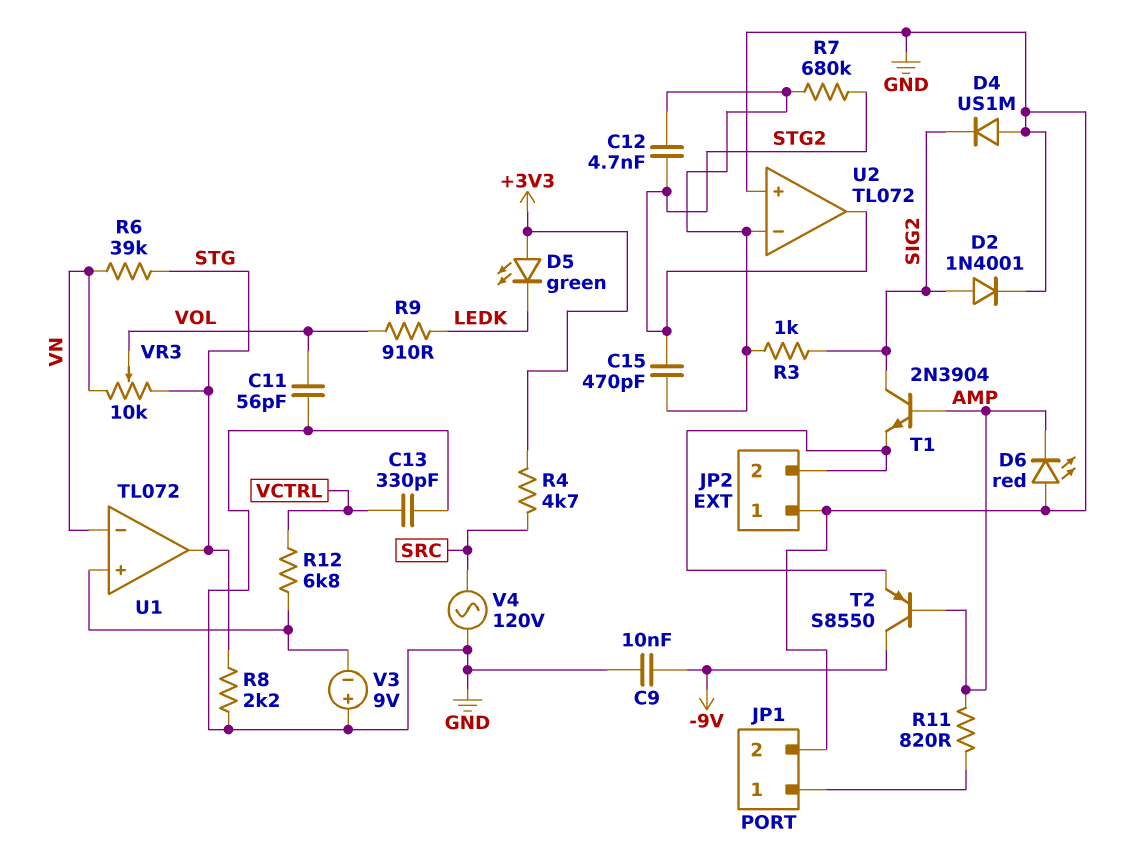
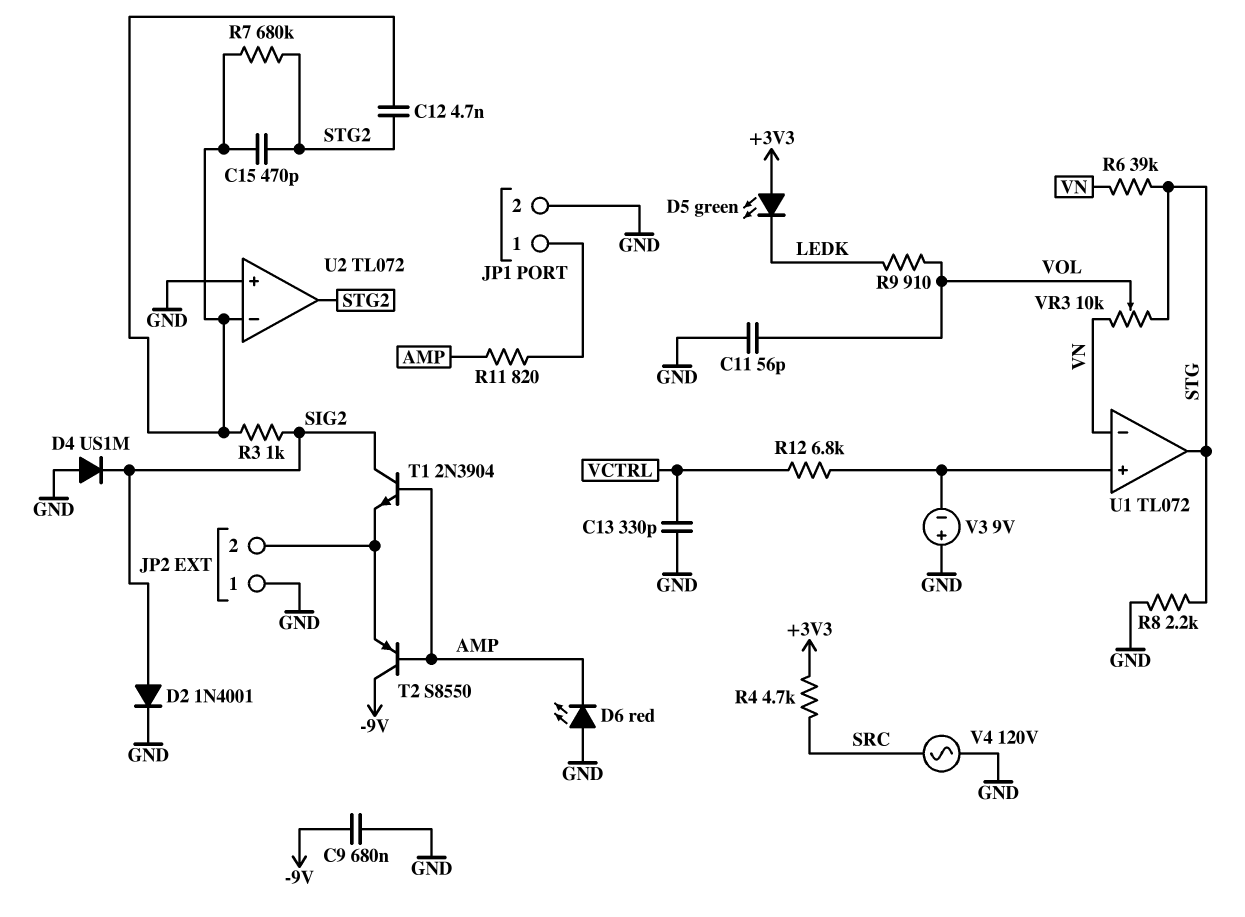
C9: 10nF (-9V, GND) -> 680nF (-9V, GND)

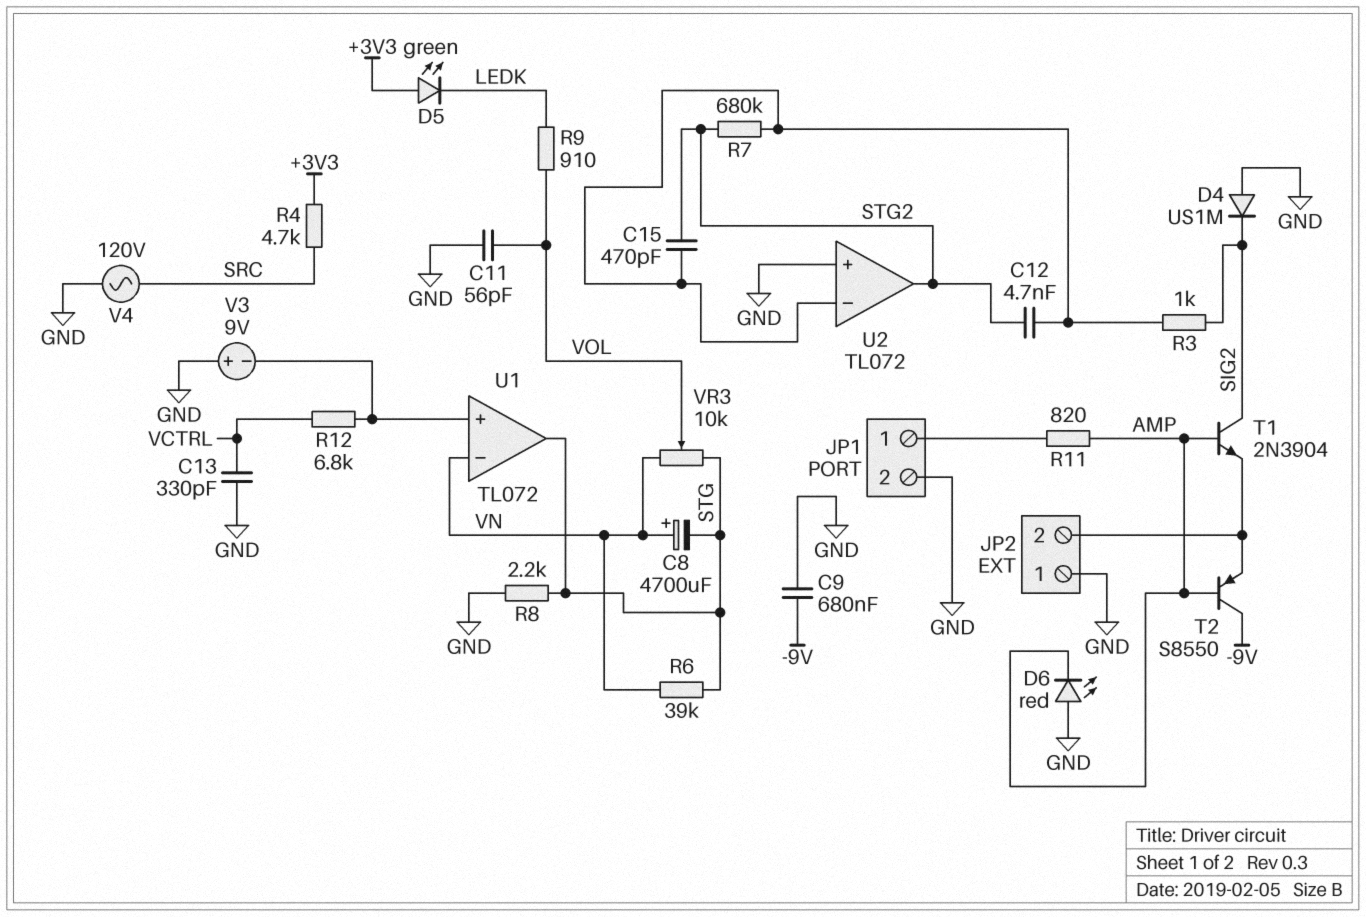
C8: none -> 4700uF (plus VN, minus STG)
D2: diode 1N4001 (A SIG2, K GND) -> none

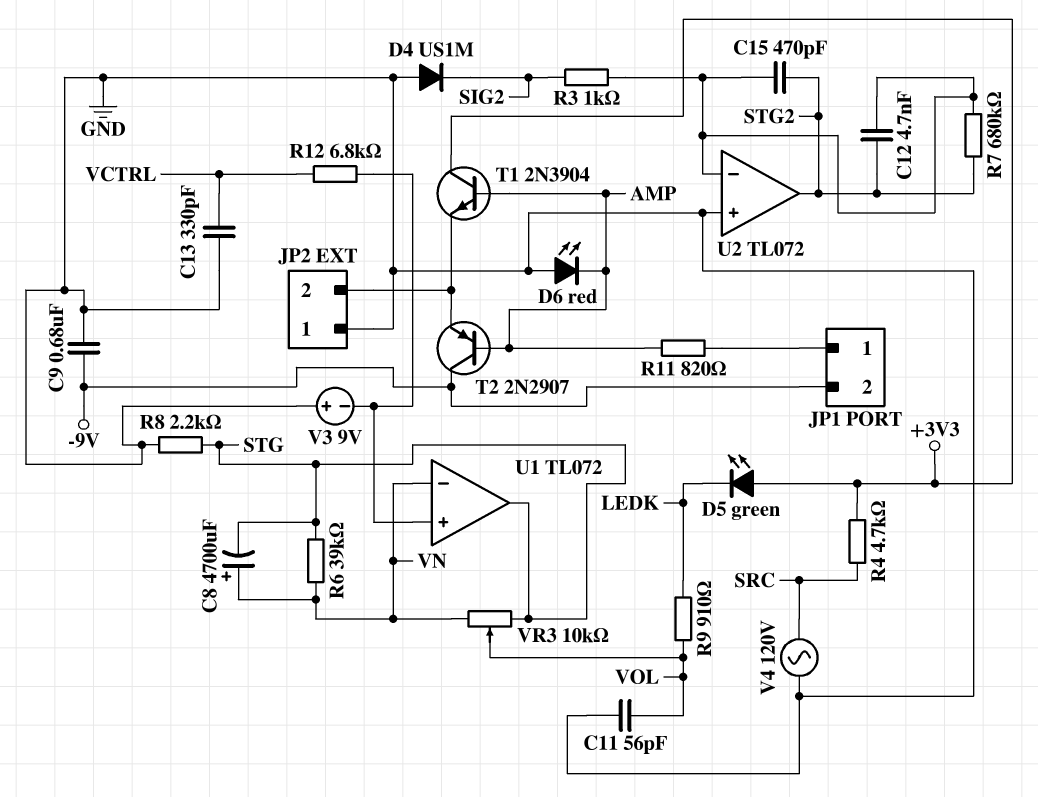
JP1 pin 2: GND -> -9V
T1: NPN 2N3904 (B AMP, C SIG2, E JP2/2) -> NPN 2N3904 (B AMP, C +3V3, E JP2/2)
T2: PNP S8550 (B AMP, C -9V, E JP2/2) -> PNP 2N2907 (B AMP, C -9V, E JP2/2)

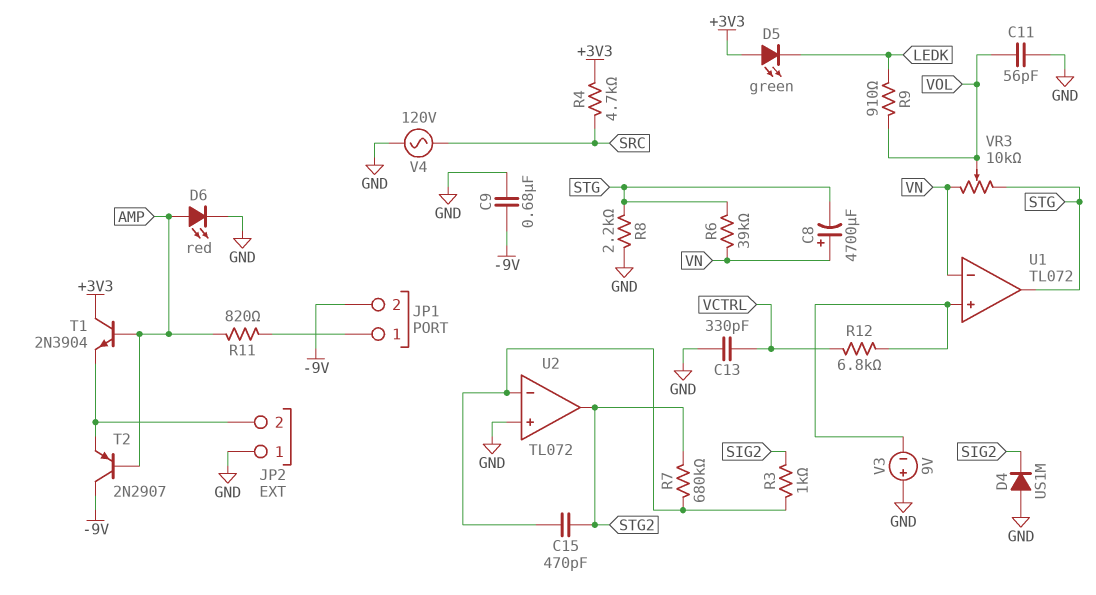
C12: 4.7nF (STG2, U2/in-) -> none
D6: LED red (A GND, K AMP) -> LED red (A AMP, K GND)

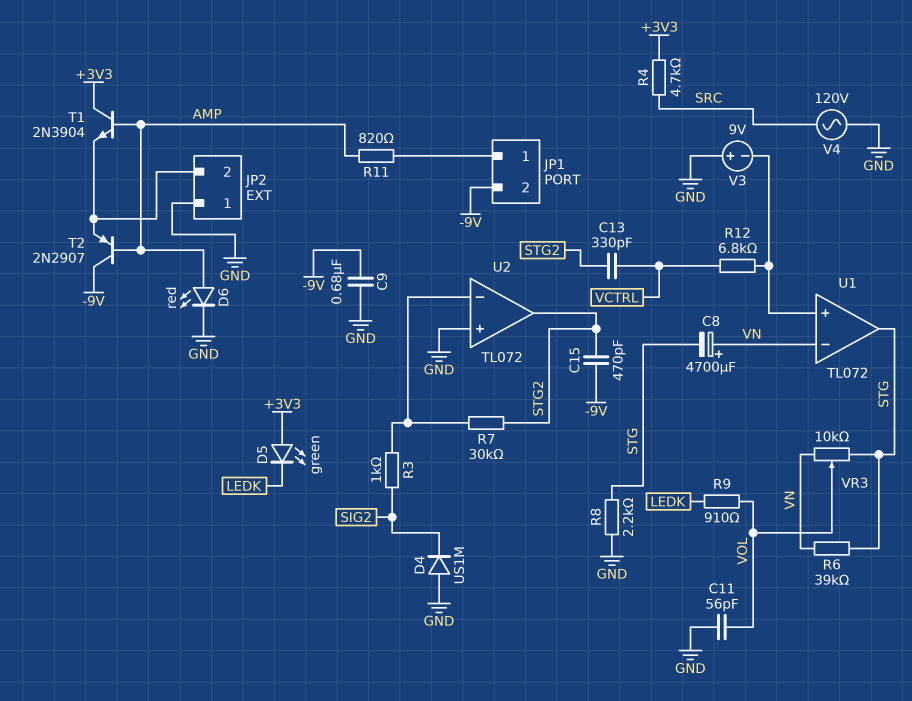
C13: 330pF (GND, VCTRL) -> 330pF (STG2, VCTRL)
C15: 470pF (STG2, U2/in-) -> 470pF (-9V, STG2)
R7: 680k (STG2, U2/in-) -> 30k (STG2, U2/in-)

